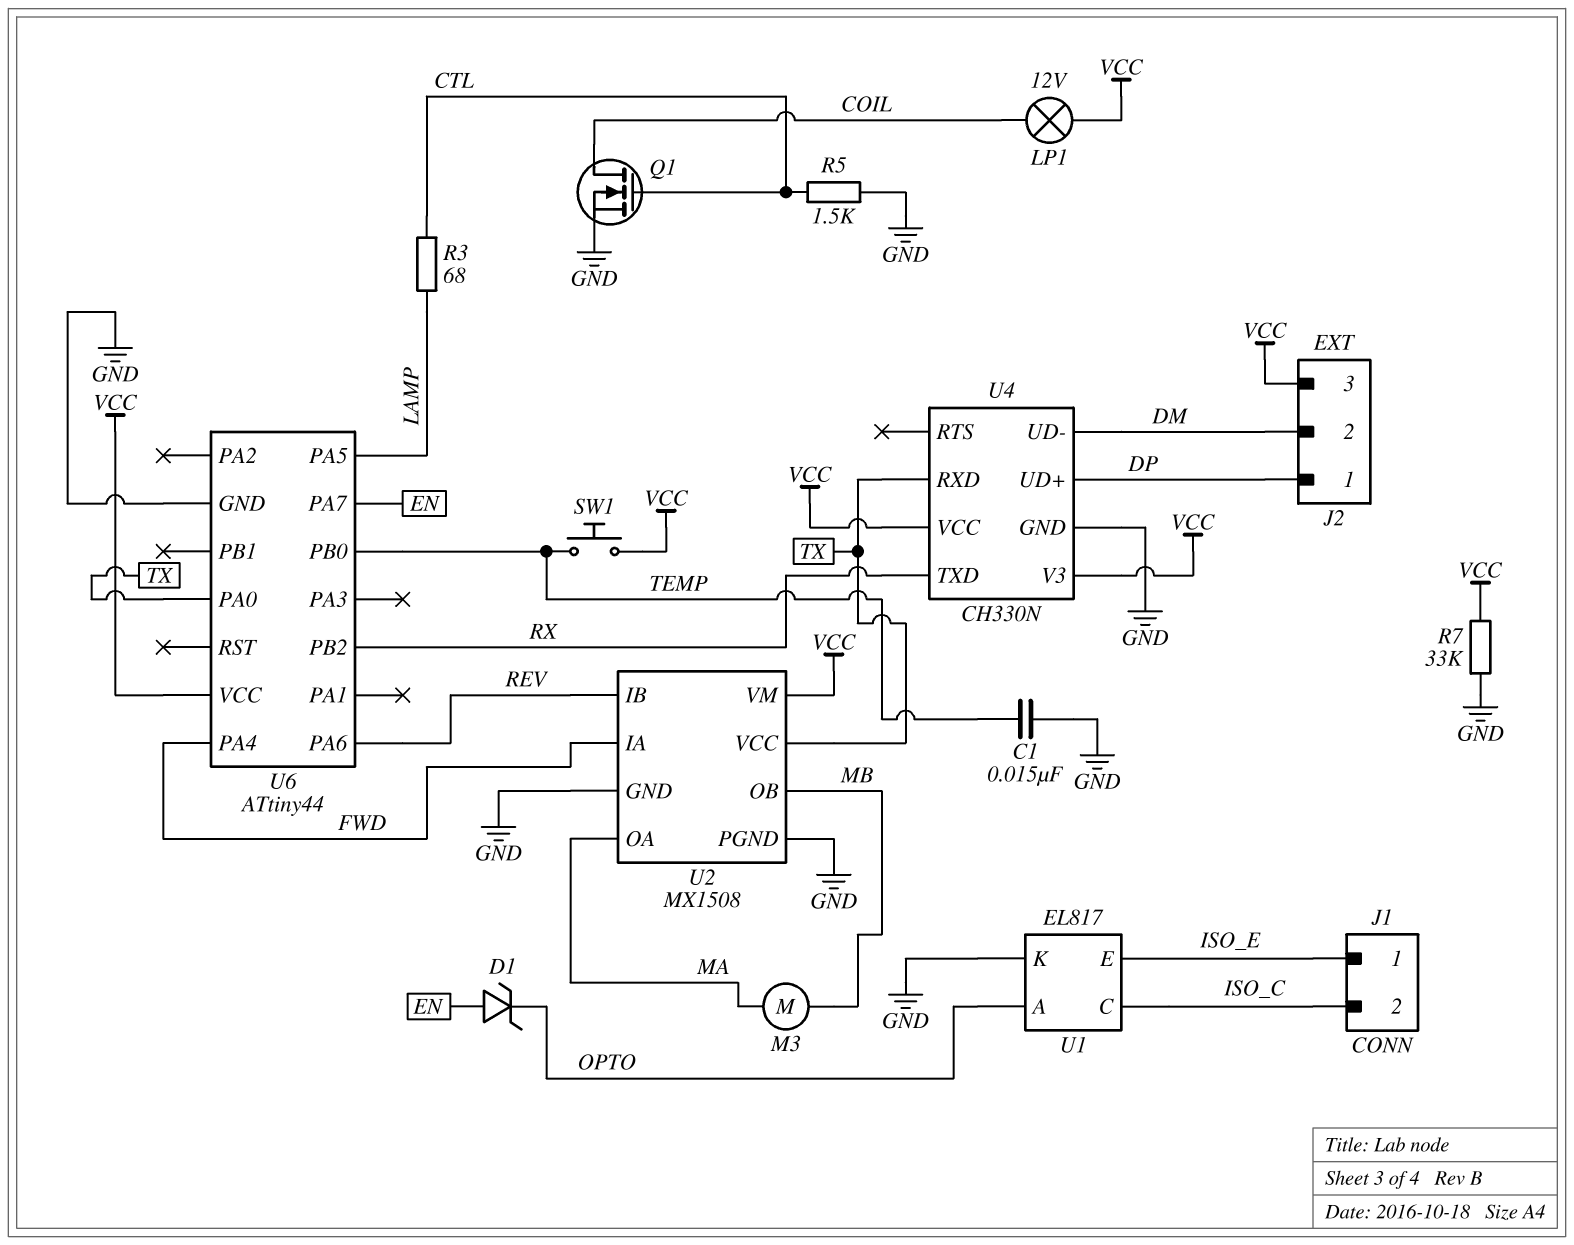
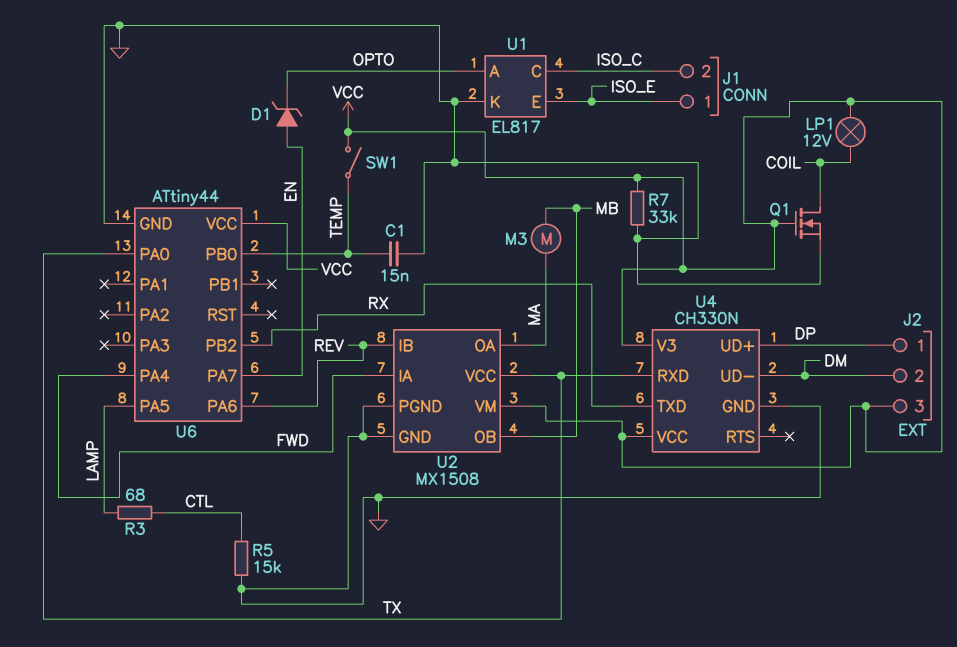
Q1: NMOS (G CTL, D COIL, S GND) -> NMOS (G VCC, D COIL, S GND)
R5: 1.5k (CTL, GND) -> 15k (CTL, GND)
SW1: button (TEMP, VCC) -> switch (TEMP, VCC)

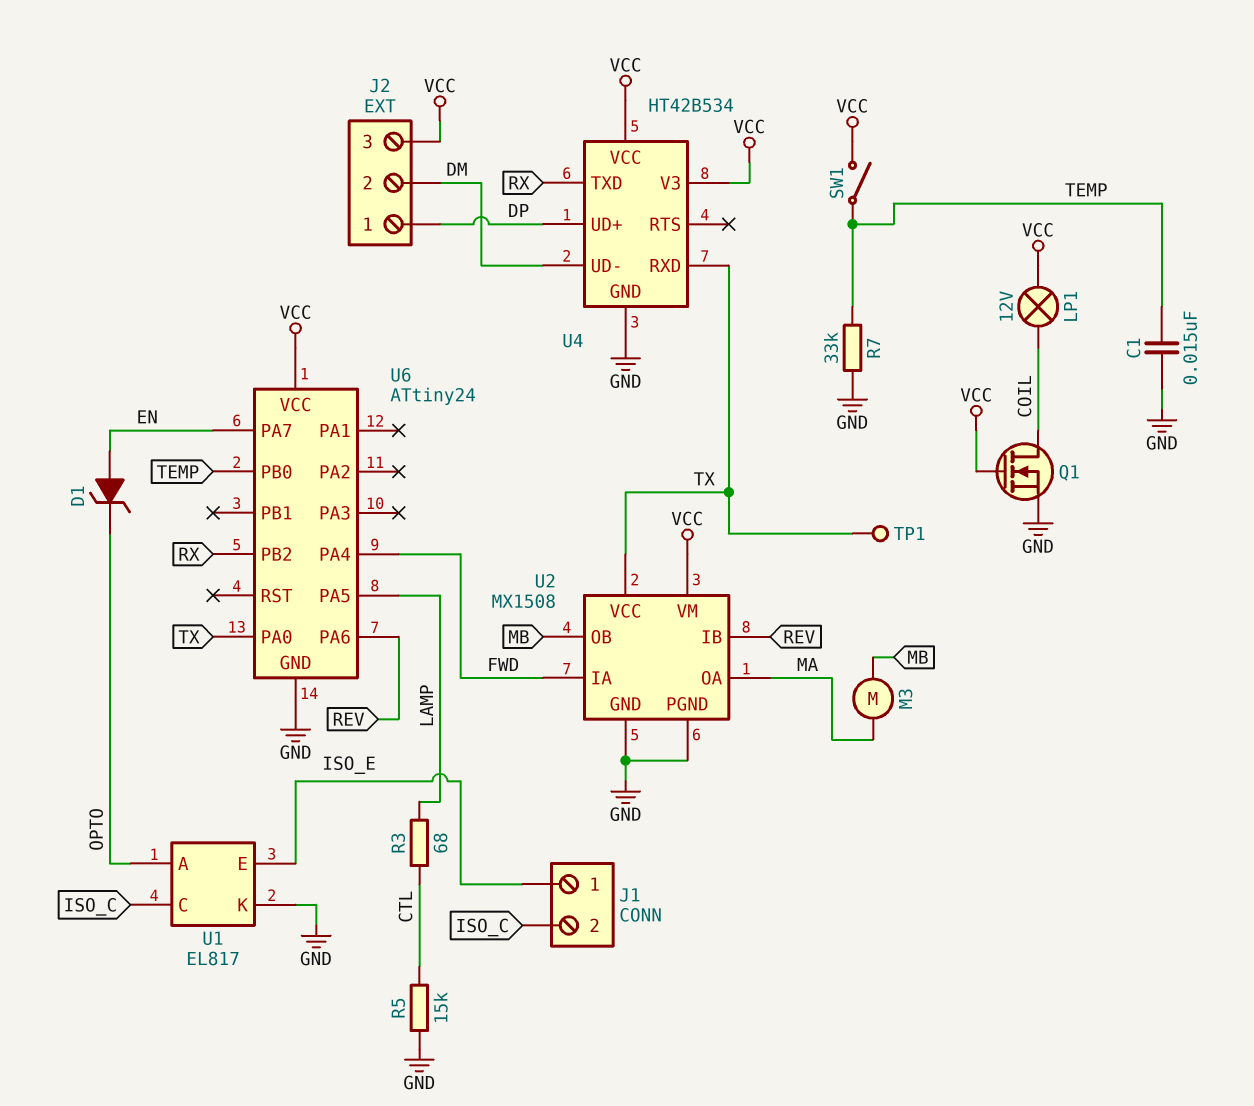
R7: 33k (GND, VCC) -> 33k (GND, TEMP)
TP1: none -> test point (TX)
U4: CH330N -> HT42B534
U6: ATtiny44 -> ATtiny24

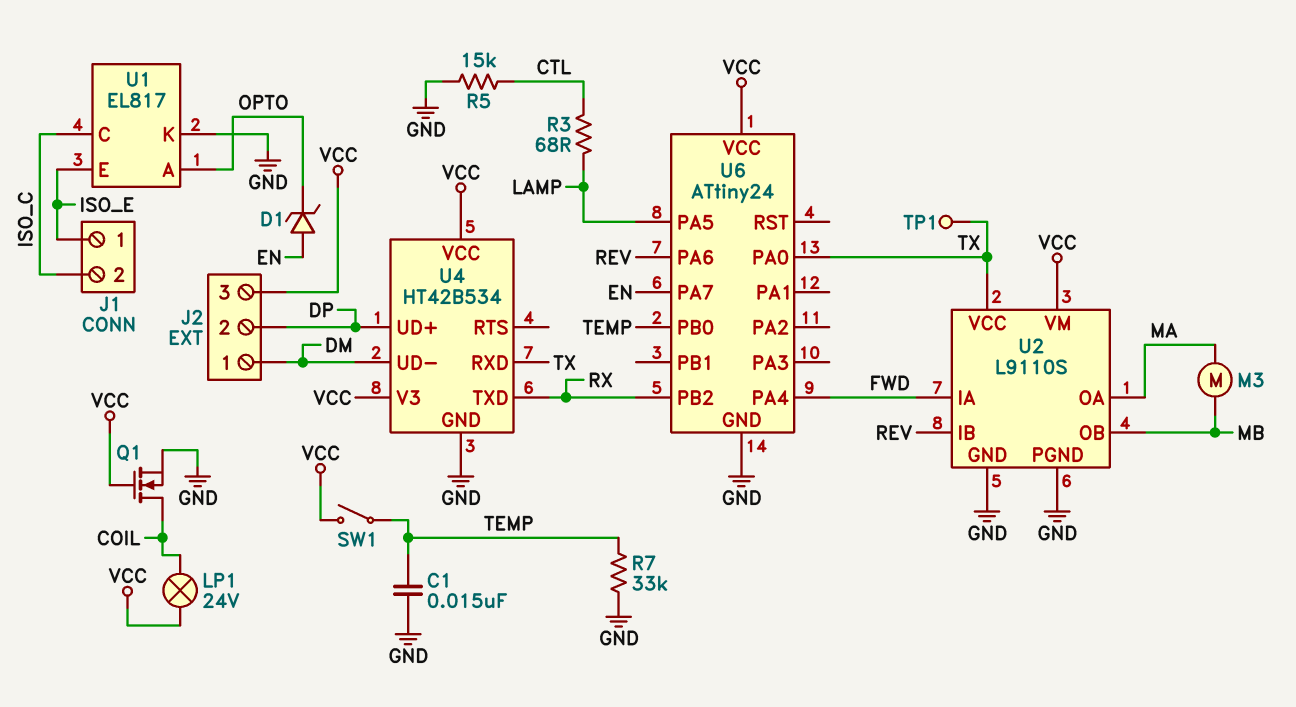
J2 pin 1: DP -> DM
J2 pin 2: DM -> DP
LP1: lamp 12V (COIL, VCC) -> lamp 24V (COIL, VCC)
U2: MX1508 -> L9110S

